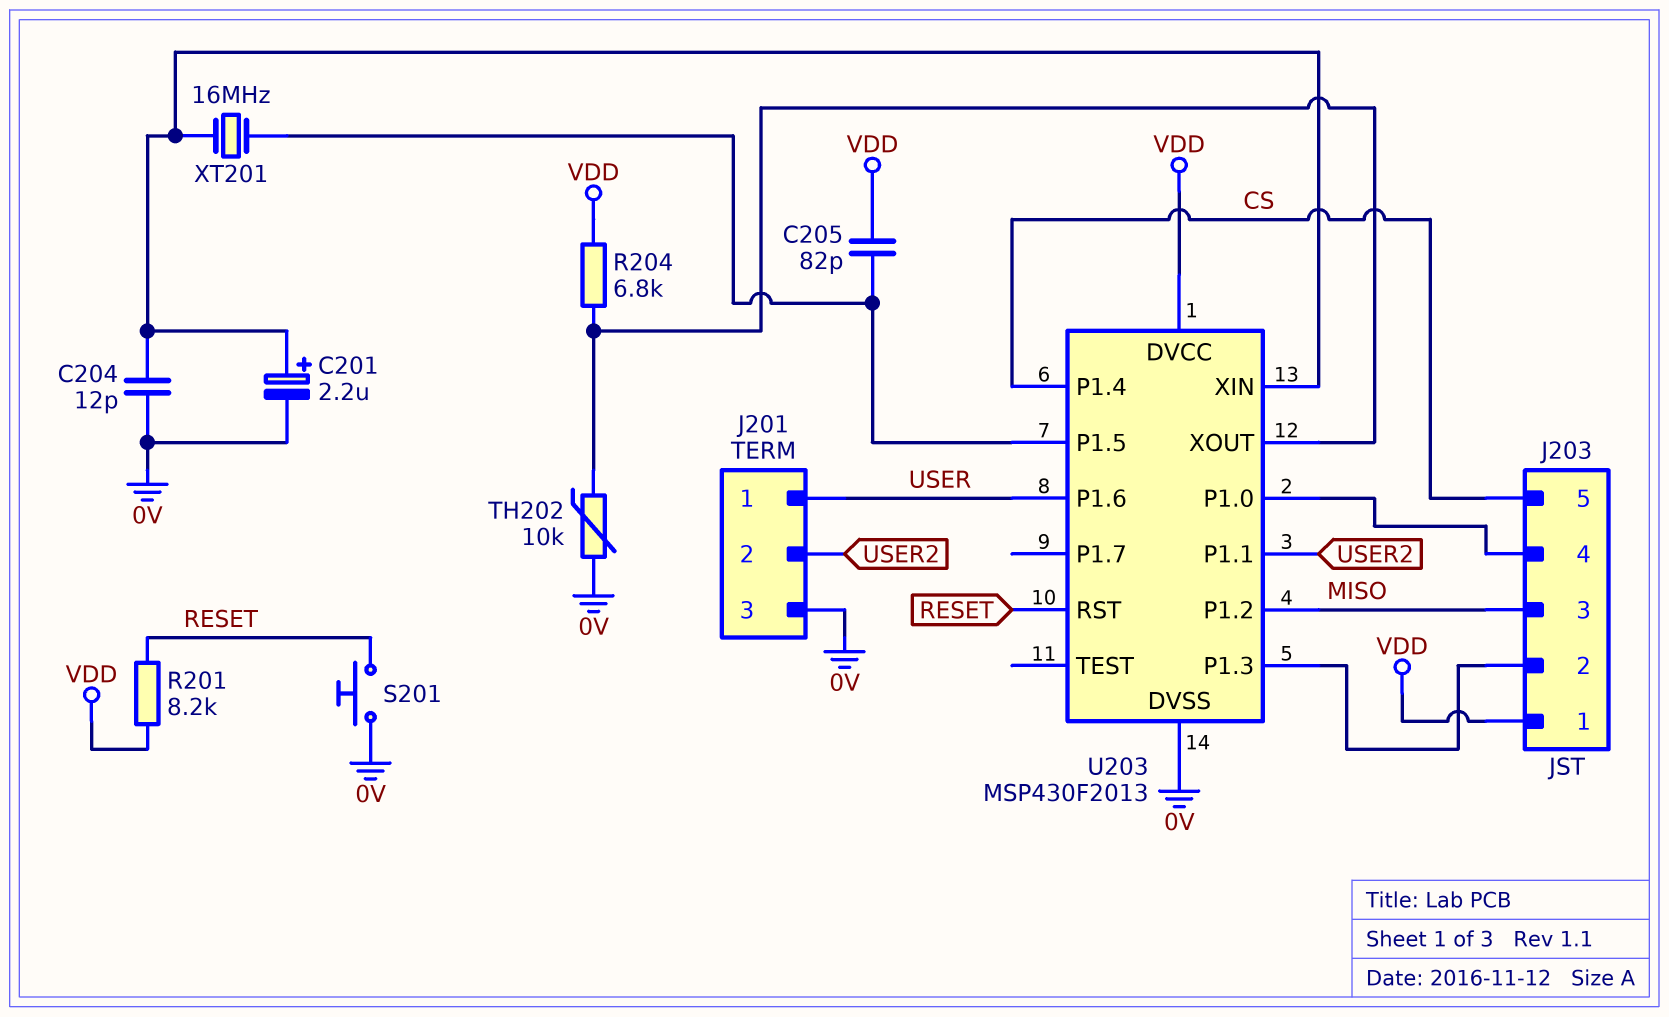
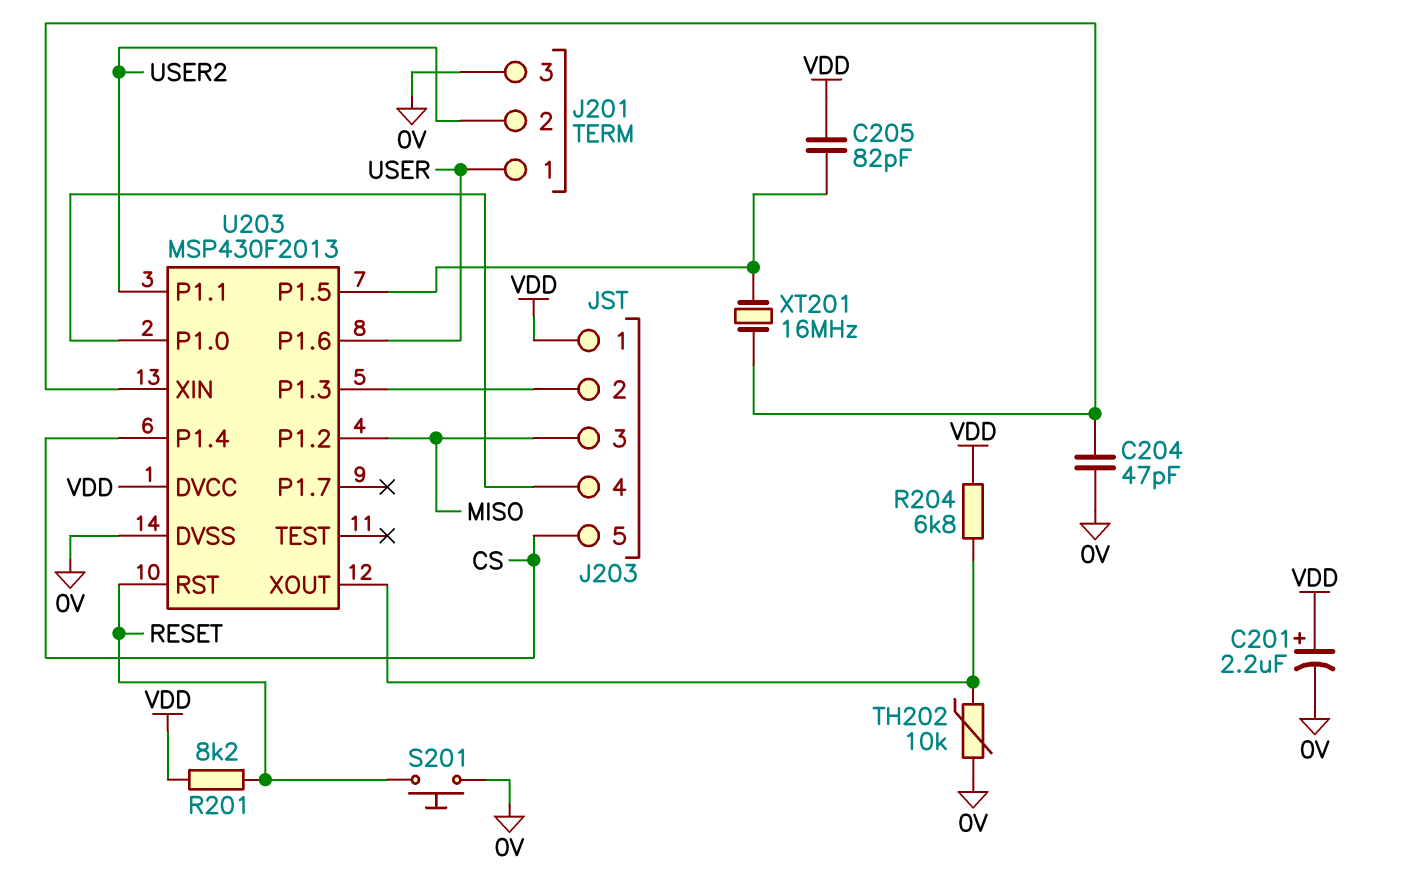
C201: 2.2uF (plus U203/XIN, minus 0V) -> 2.2uF (plus VDD, minus 0V)
C204: 12pF (0V, U203/XIN) -> 47pF (0V, U203/XIN)

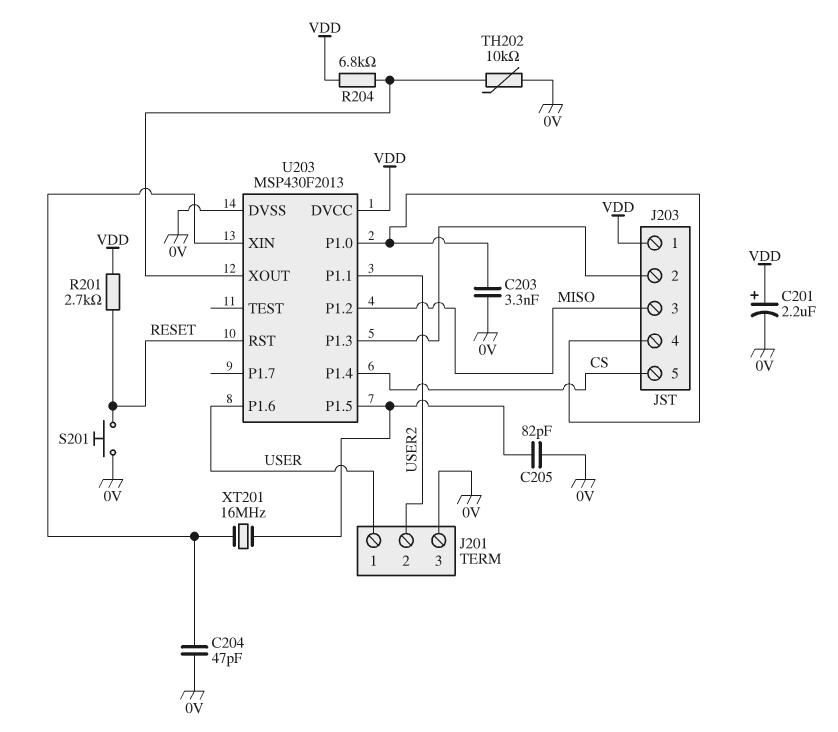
C203: none -> 3.3nF (0V, J203/4)
C205: 82pF (U203/P1.5, VDD) -> 82pF (0V, U203/P1.5)
R201: 8.2k (RESET, VDD) -> 2.7k (RESET, VDD)

